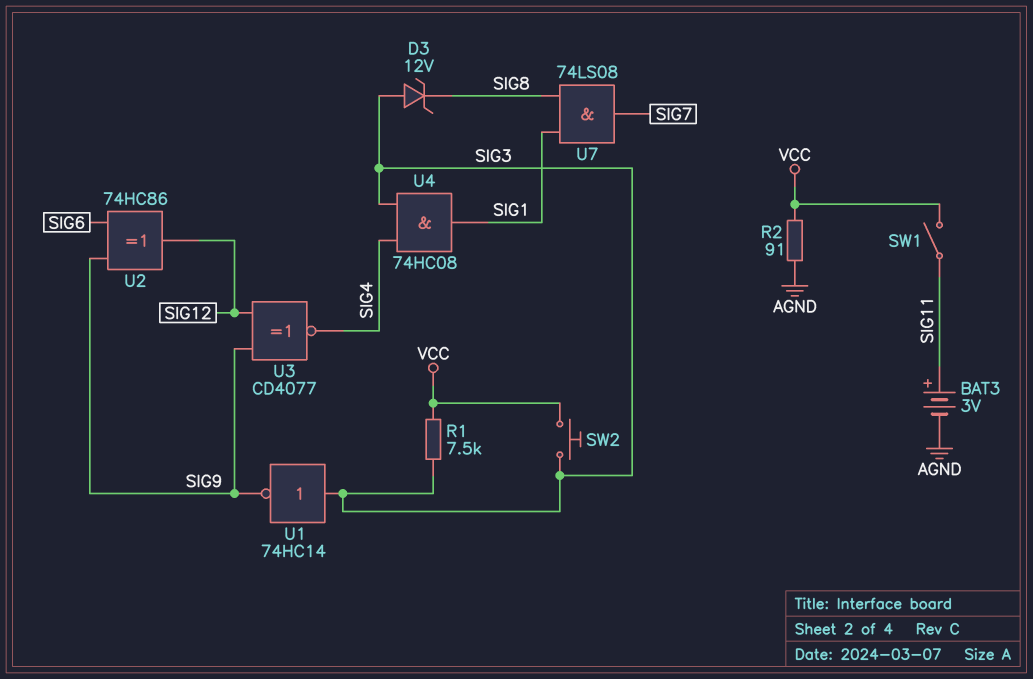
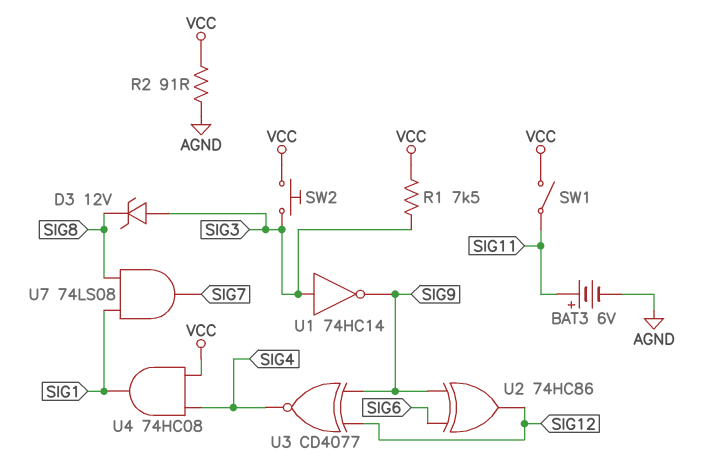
BAT3: 3V (plus SIG11, minus AGND) -> 6V (plus SIG11, minus AGND)
U4: AND 74HC08 (in SIG3, in SIG4, out SIG1) -> AND 74HC08 (in SIG4, in VCC, out SIG1)

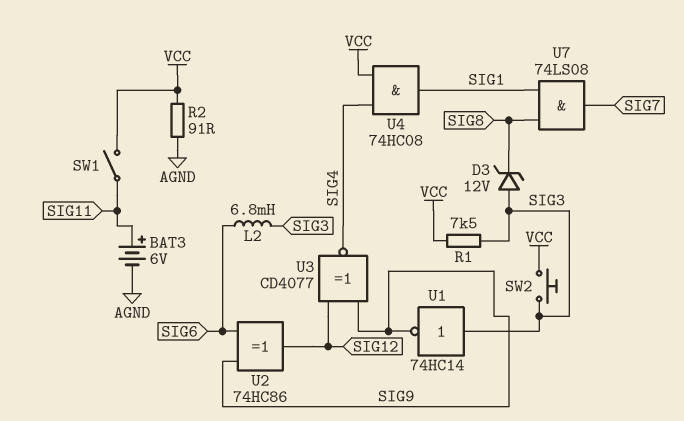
L2: none -> 6.8mH (SIG3, SIG6)

